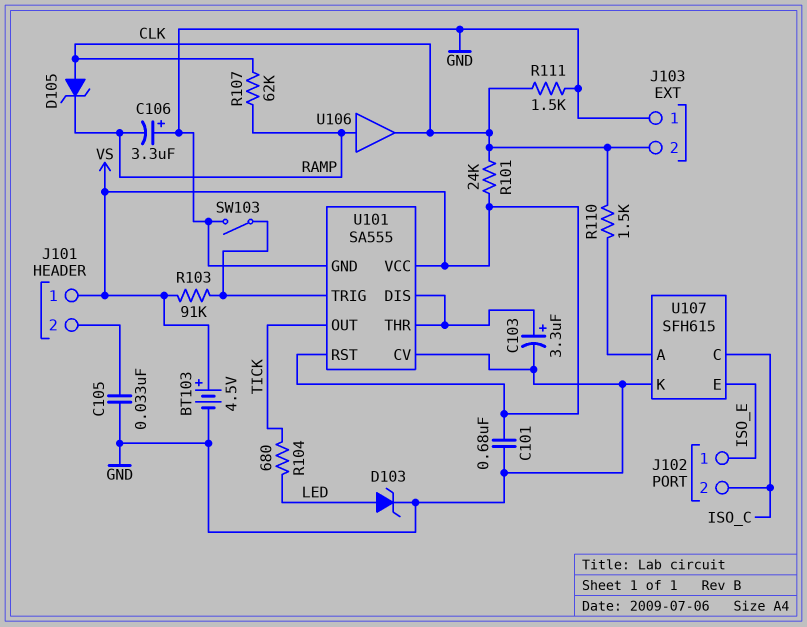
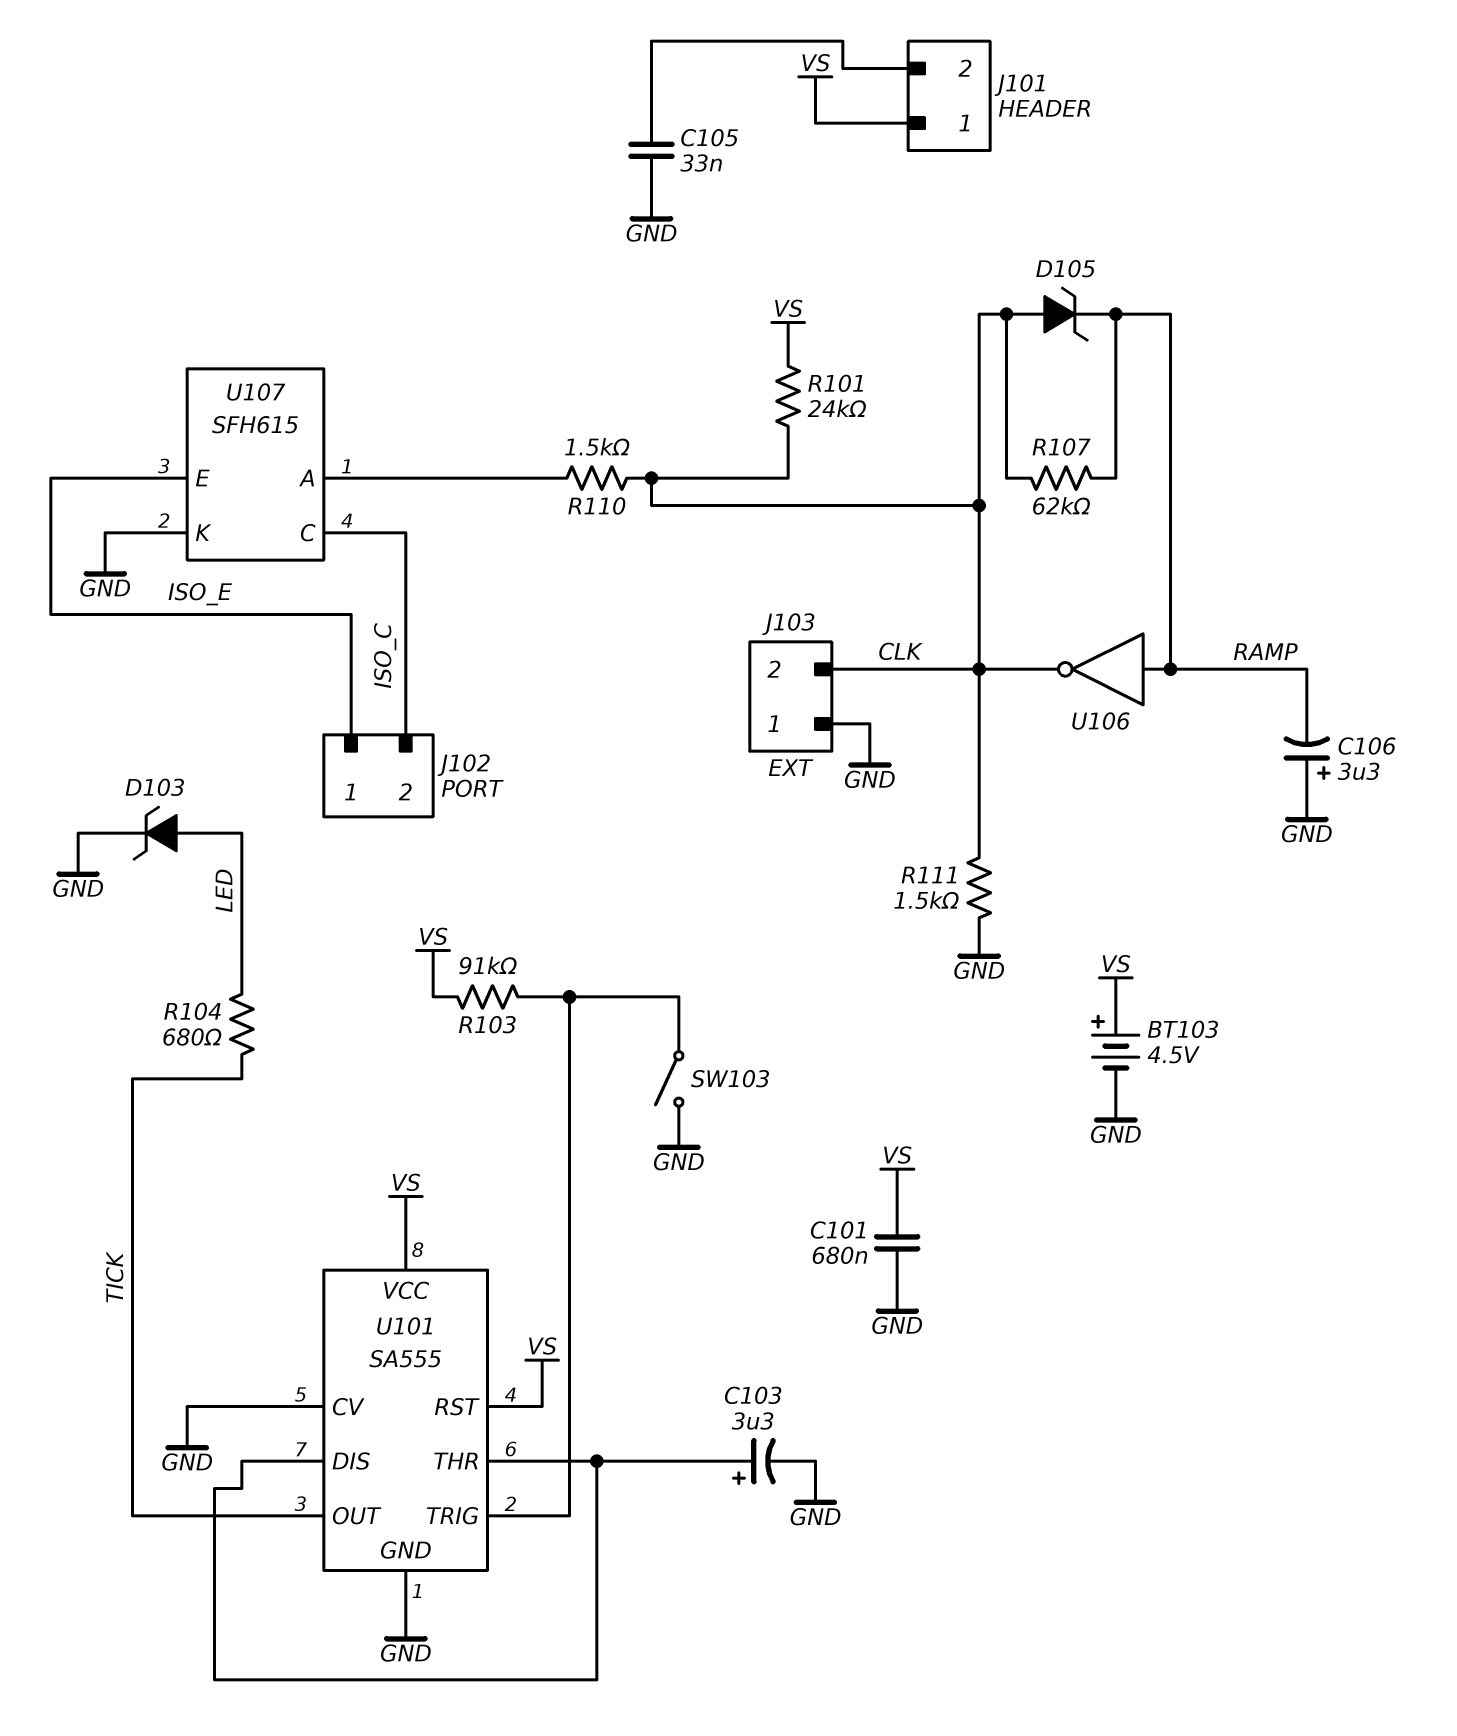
U106: buffer (in RAMP, out CLK) -> NOT (in RAMP, out CLK)

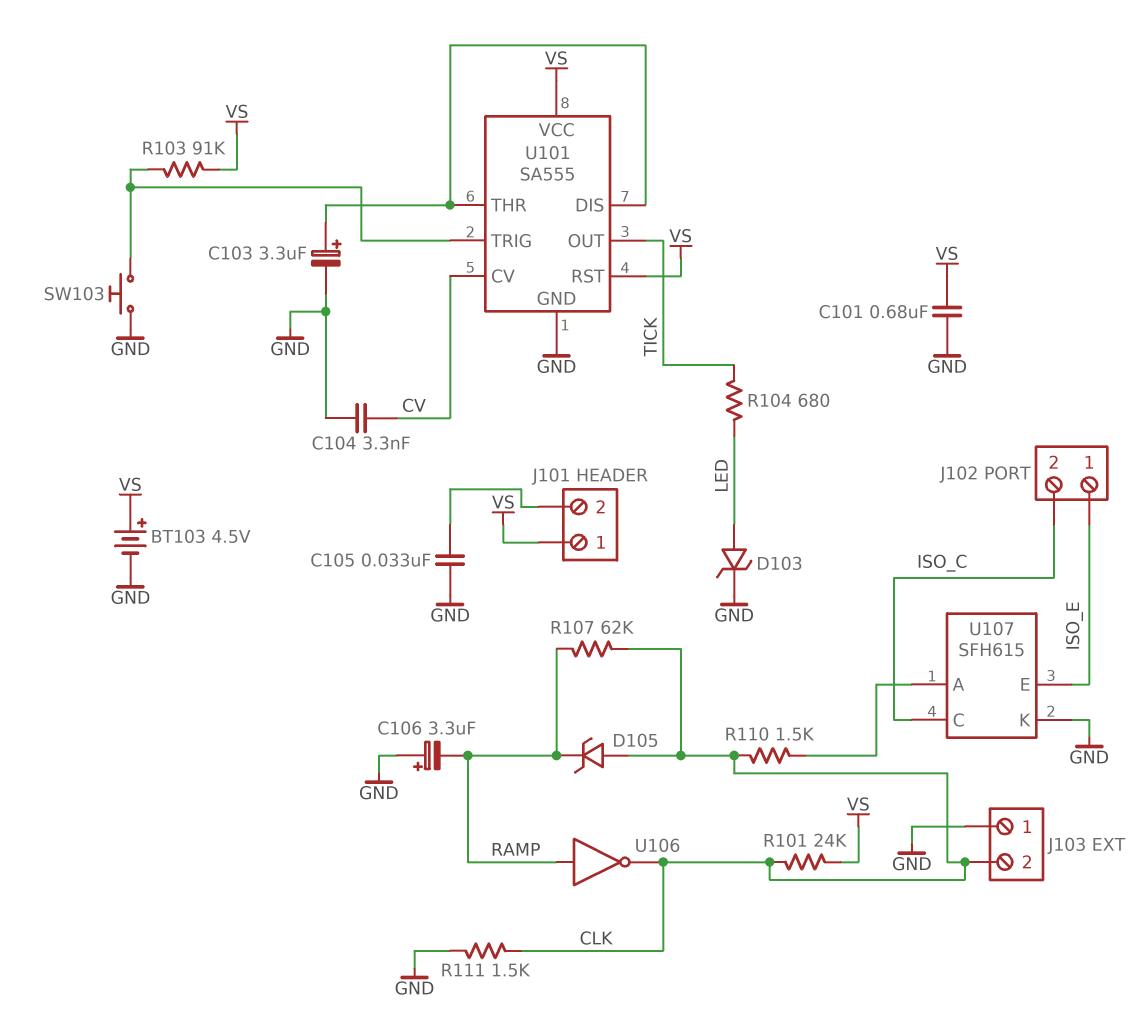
C104: none -> 3.3nF (CV, GND)
SW103: switch (GND, U101/TRIG) -> button (GND, U101/TRIG)
U101 pin CV: GND -> CV

